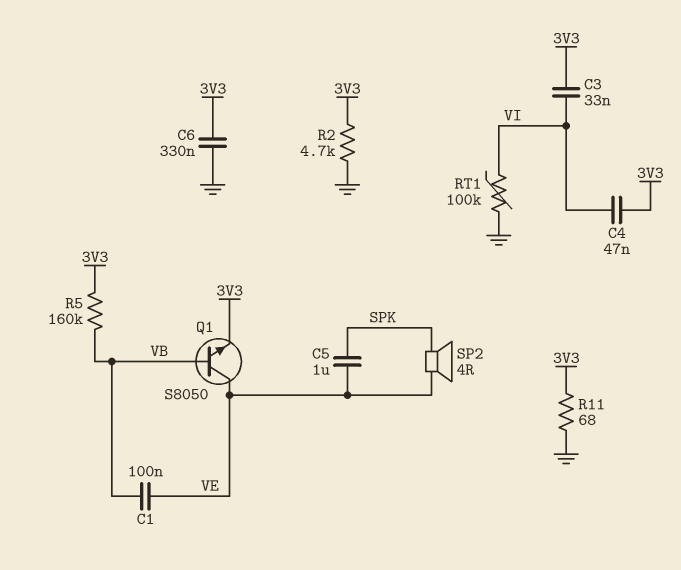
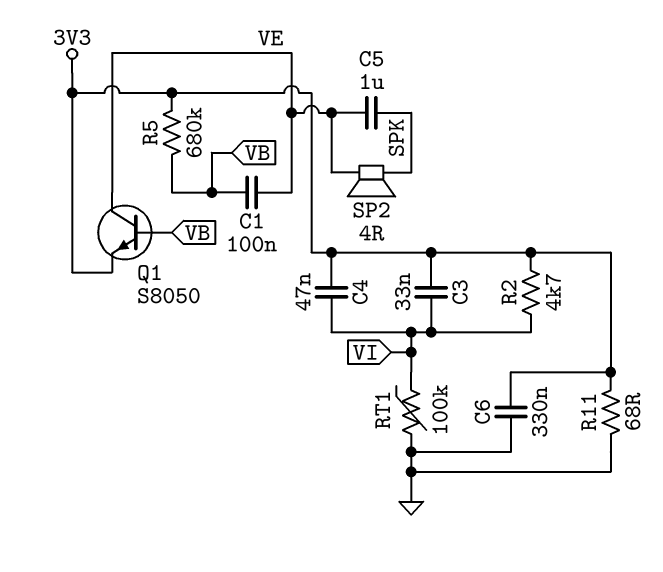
R2: 4.7k (3V3, GND) -> 4.7k (3V3, VI)
R5: 160k (3V3, VB) -> 680k (3V3, VB)

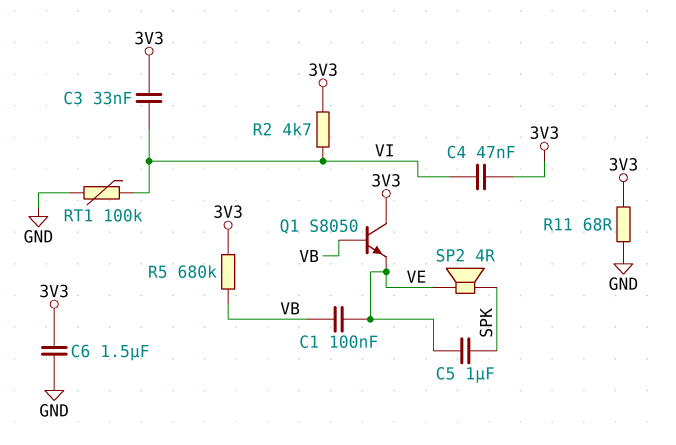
C6: 330nF (3V3, GND) -> 1.5uF (3V3, GND)
Q1: NPN S8050 (B VB, C VE, E 3V3) -> NPN S8050 (B VB, C 3V3, E VE)

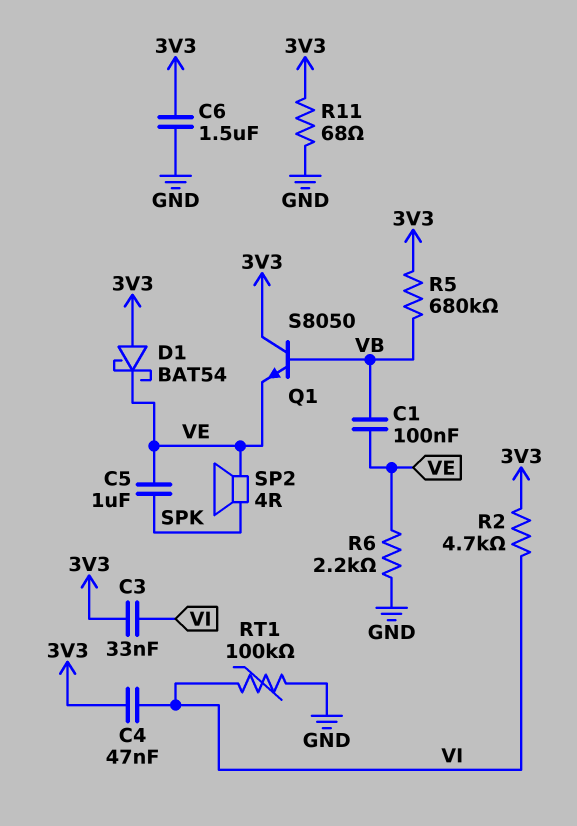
D1: none -> schottky BAT54 (A 3V3, K VE)
R6: none -> 2.2k (GND, VE)

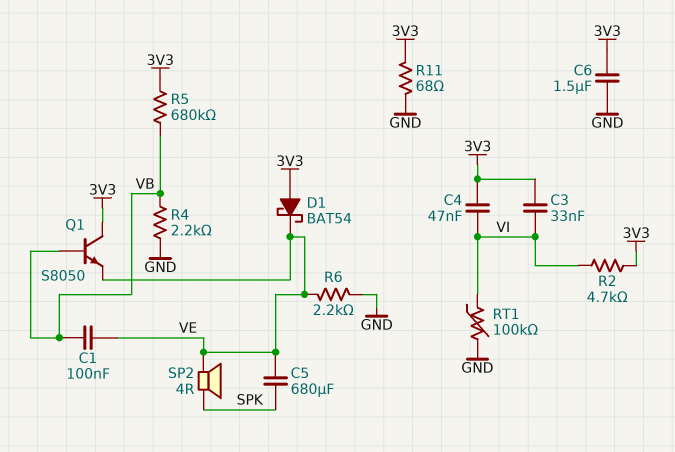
C5: 1uF (SPK, VE) -> 680uF (SPK, VE)
R4: none -> 2.2k (GND, VB)

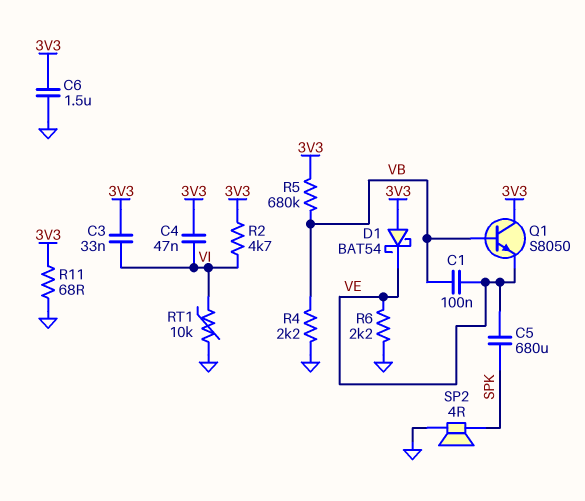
RT1: 100k (GND, VI) -> 10k (GND, VI)
SP2: speaker 4R (SPK, VE) -> speaker 4R (GND, SPK)

